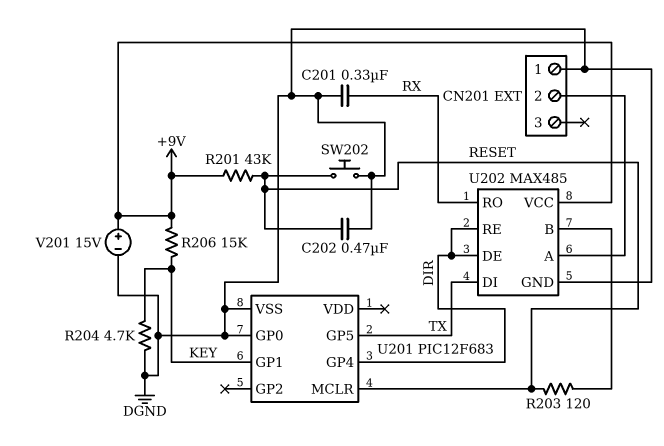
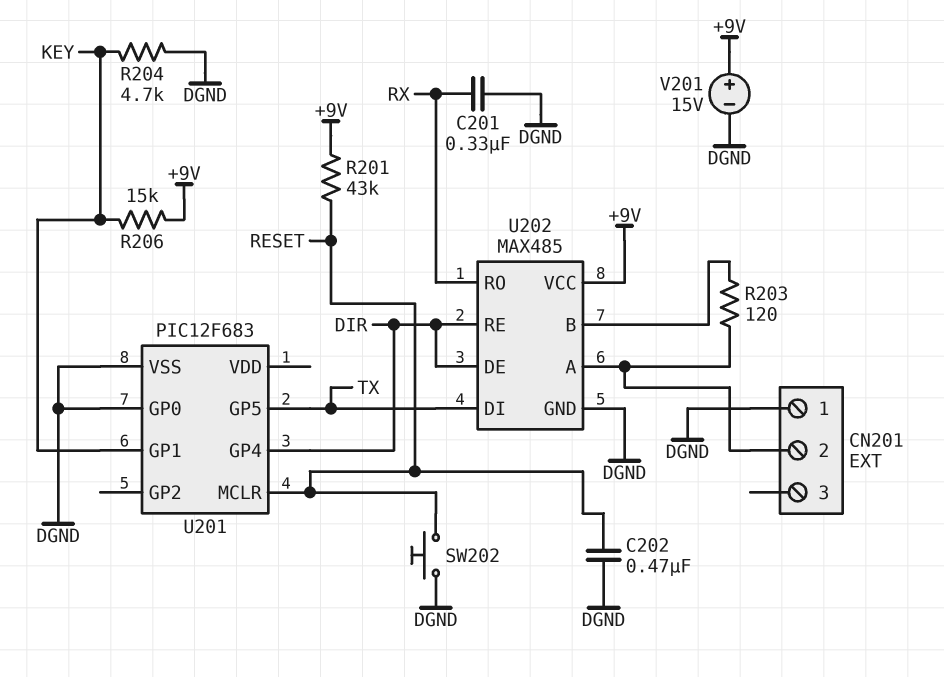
R203: 120 (RESET, U202/B) -> 120 (CN201/2, U202/B)

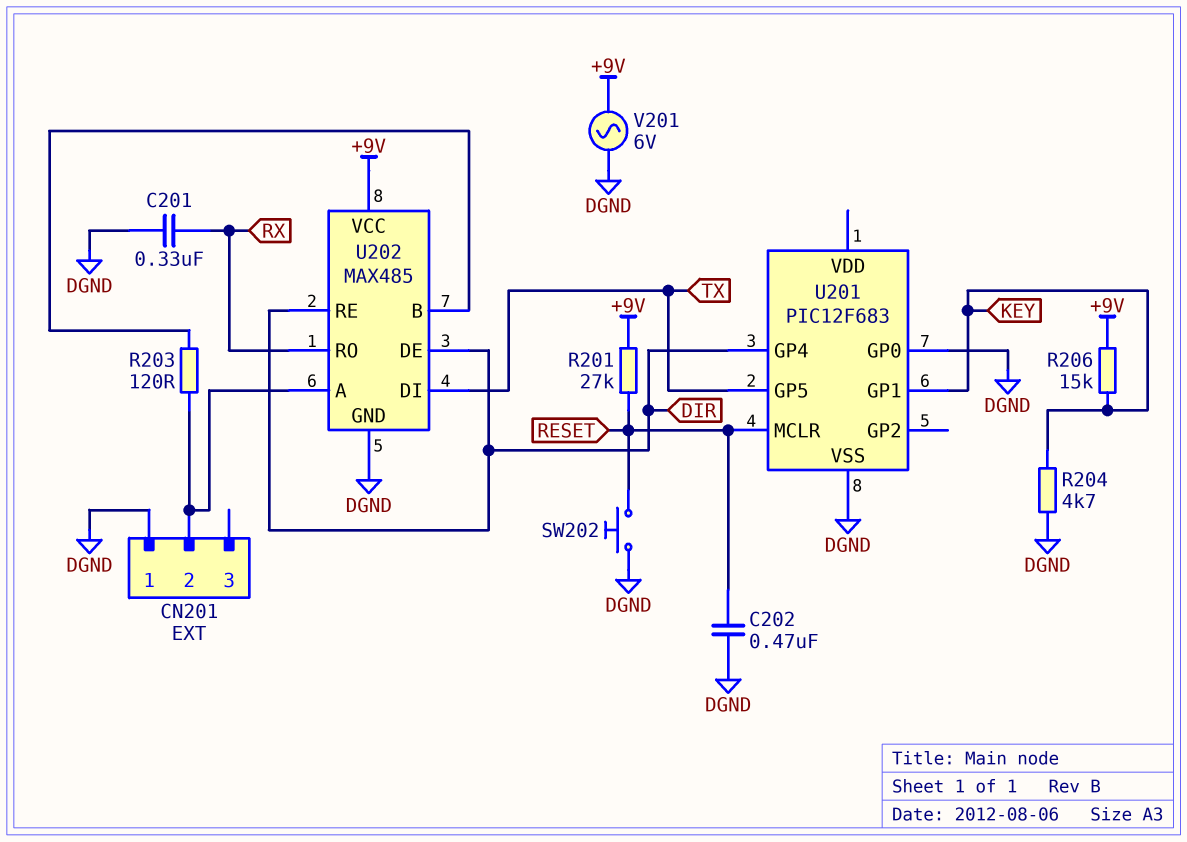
R201: 43k (+9V, RESET) -> 27k (+9V, RESET)
V201: 15V (plus +9V, minus DGND) -> AC 6V (+9V, DGND)

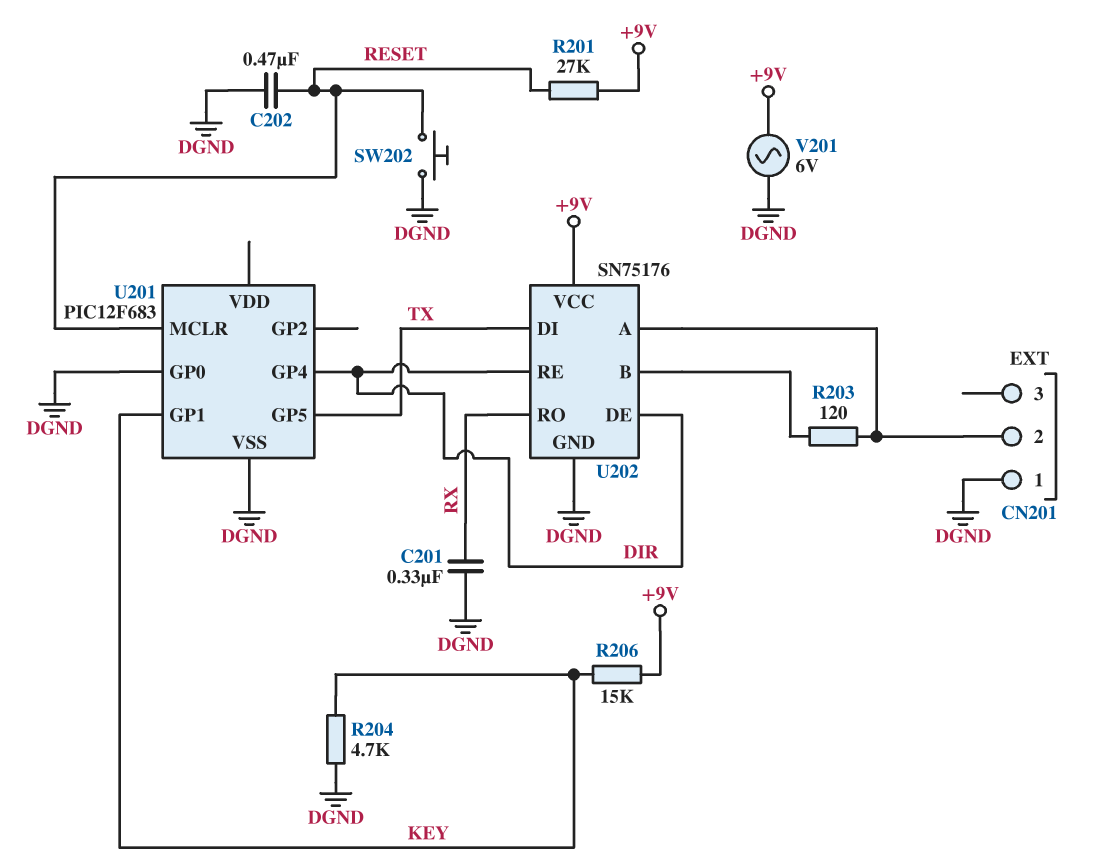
U202: MAX485 -> SN75176

